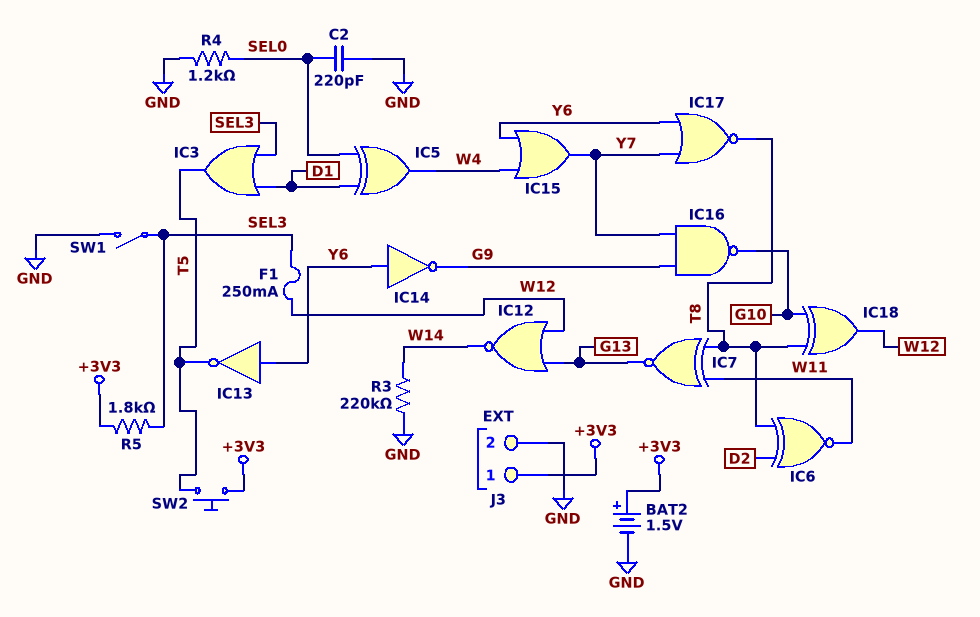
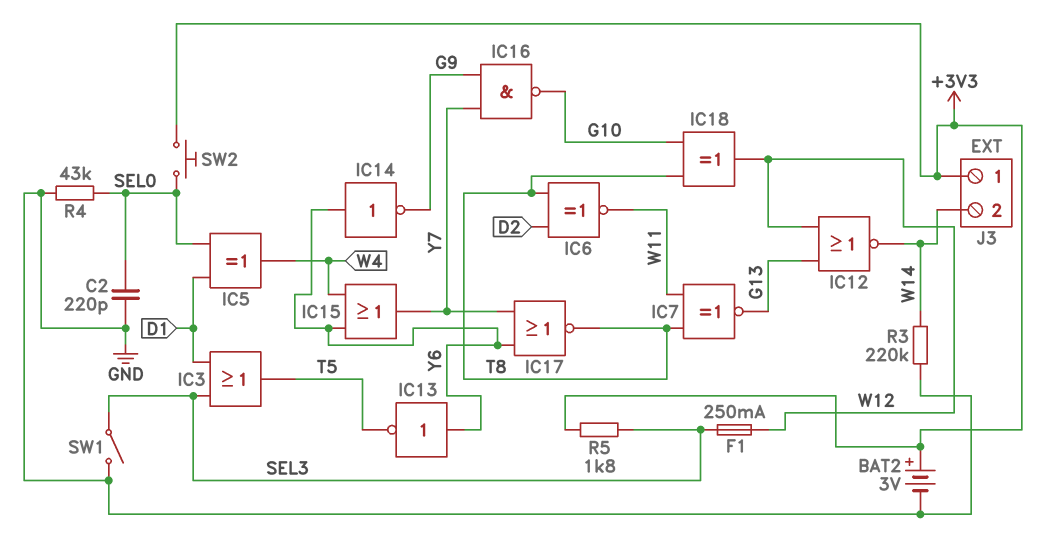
BAT2: 1.5V (plus +3V3, minus GND) -> 3V (plus +3V3, minus GND)
J3 pin 2: GND -> W14
R4: 1.2k (GND, SEL0) -> 43k (GND, SEL0)
SW2: button (+3V3, T5) -> button (+3V3, SEL0)

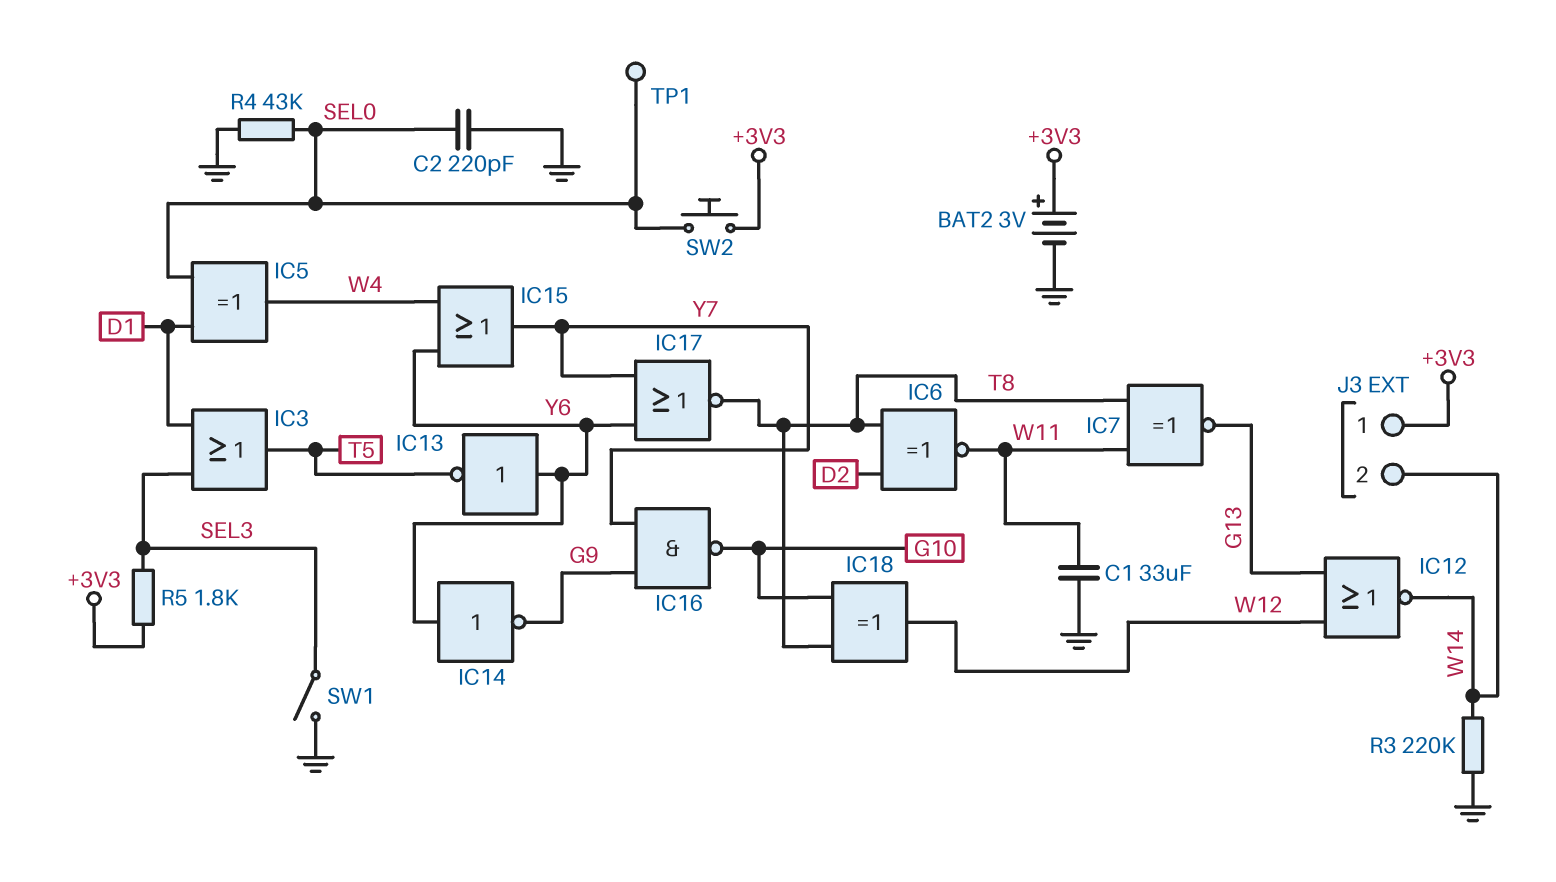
C1: none -> 33uF (GND, W11)
F1: 250mA (SEL3, W12) -> none
TP1: none -> test point (SEL0)

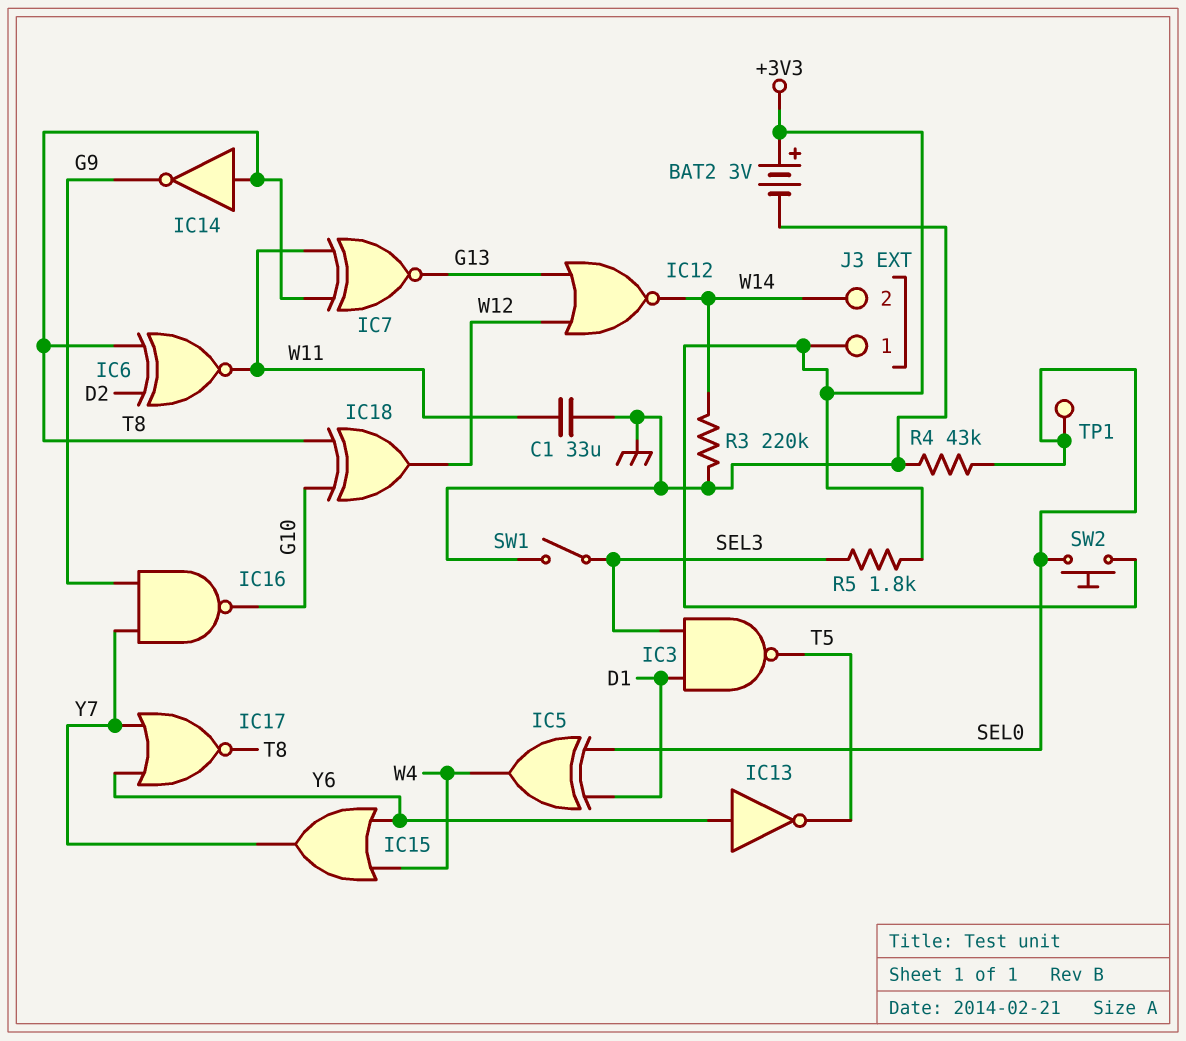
C2: 220pF (GND, SEL0) -> none
IC3: OR (in D1, in SEL3, out T5) -> NAND (in D1, in SEL3, out T5)
IC14: NOT (in Y6, out G9) -> NOT (in T8, out G9)

